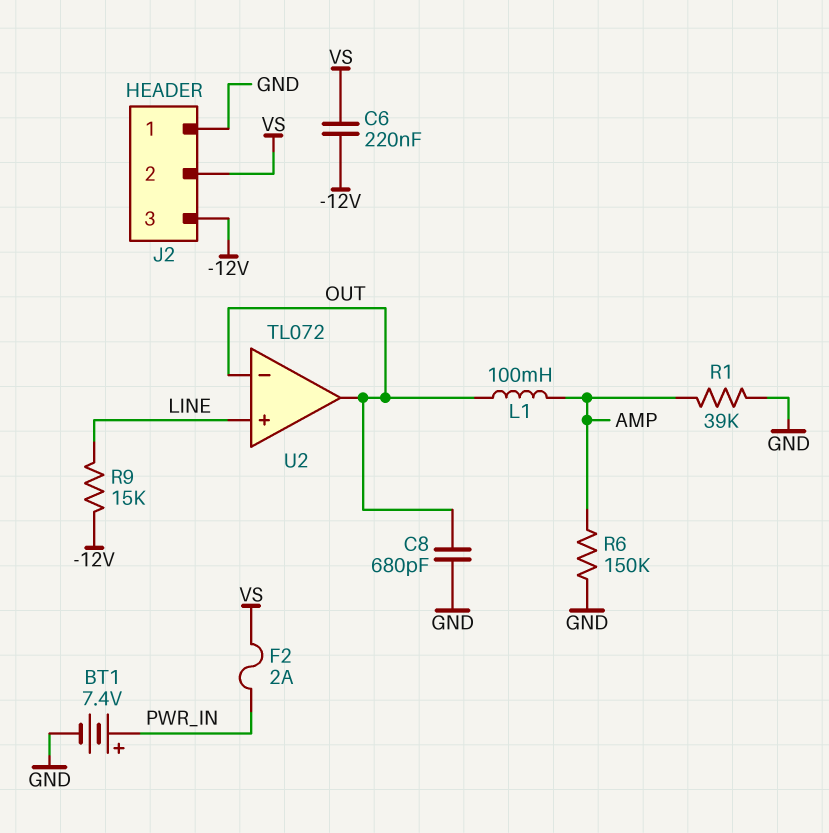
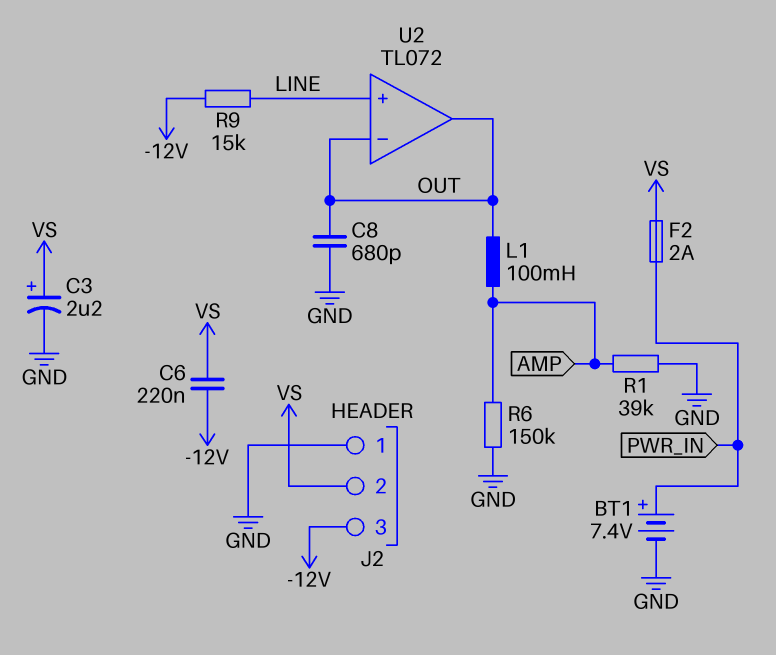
C3: none -> 2.2uF (plus VS, minus GND)

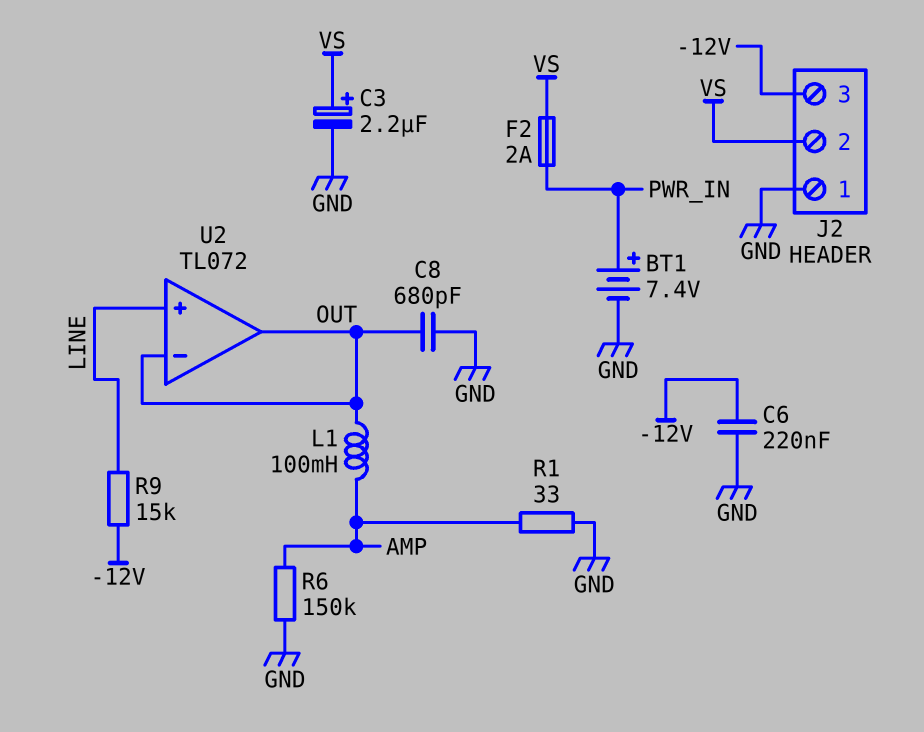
C6: 220nF (-12V, VS) -> 220nF (-12V, GND)
R1: 39k (AMP, GND) -> 33 (AMP, GND)

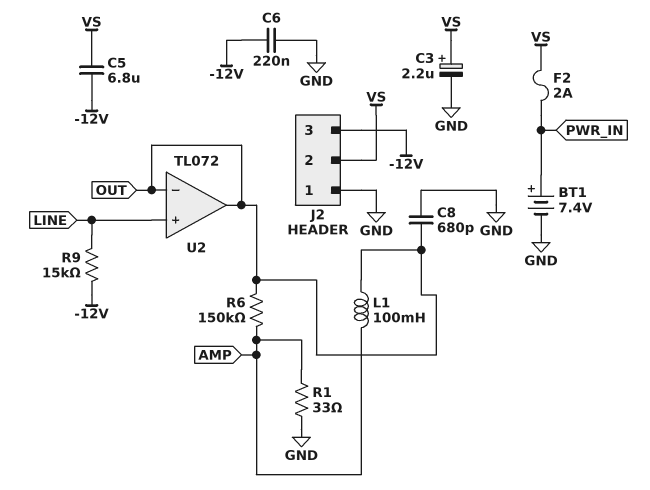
C5: none -> 6.8uF (-12V, VS)
R6: 150k (AMP, GND) -> 150k (AMP, OUT)

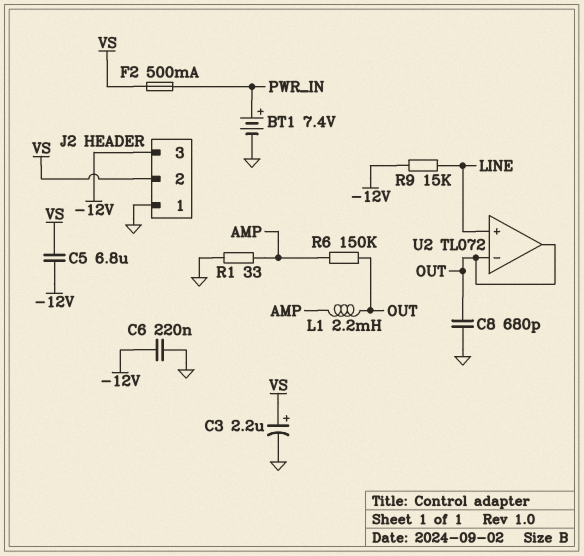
F2: 2A (PWR_IN, VS) -> 500mA (PWR_IN, VS)
L1: 100mH (AMP, OUT) -> 2.2mH (AMP, OUT)

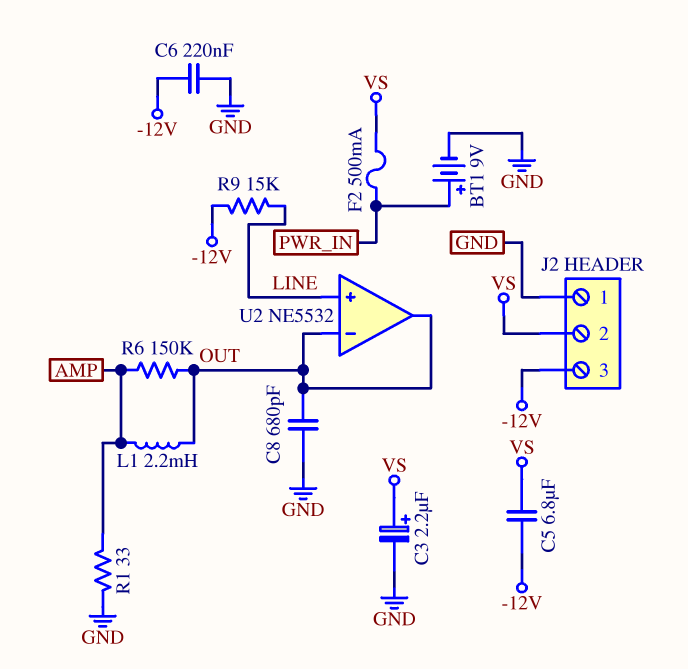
BT1: 7.4V (plus PWR_IN, minus GND) -> 9V (plus PWR_IN, minus GND)
U2: TL072 -> NE5532

